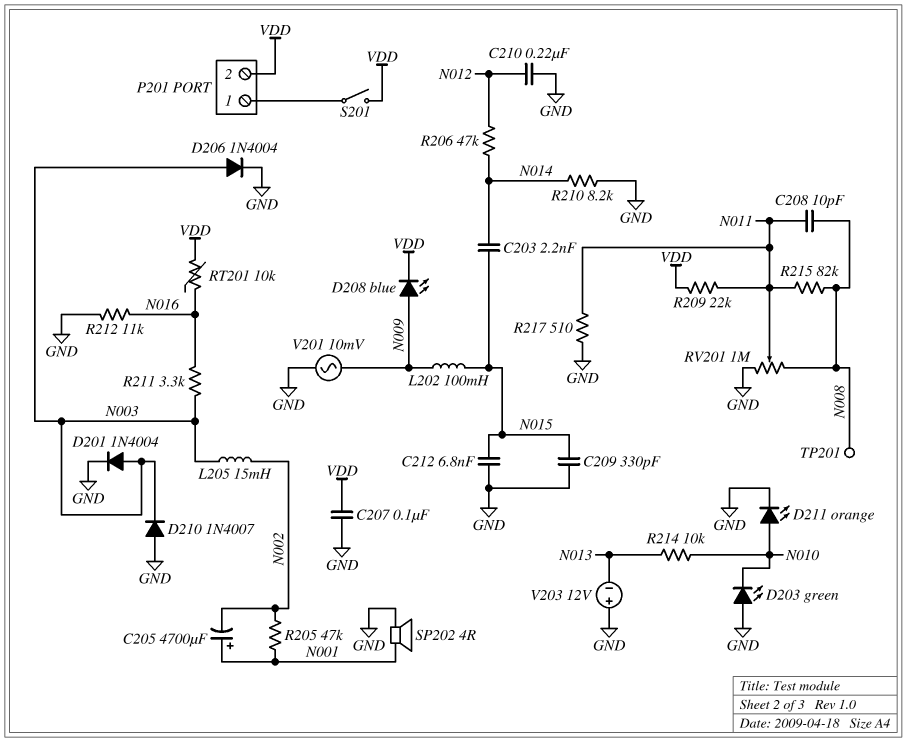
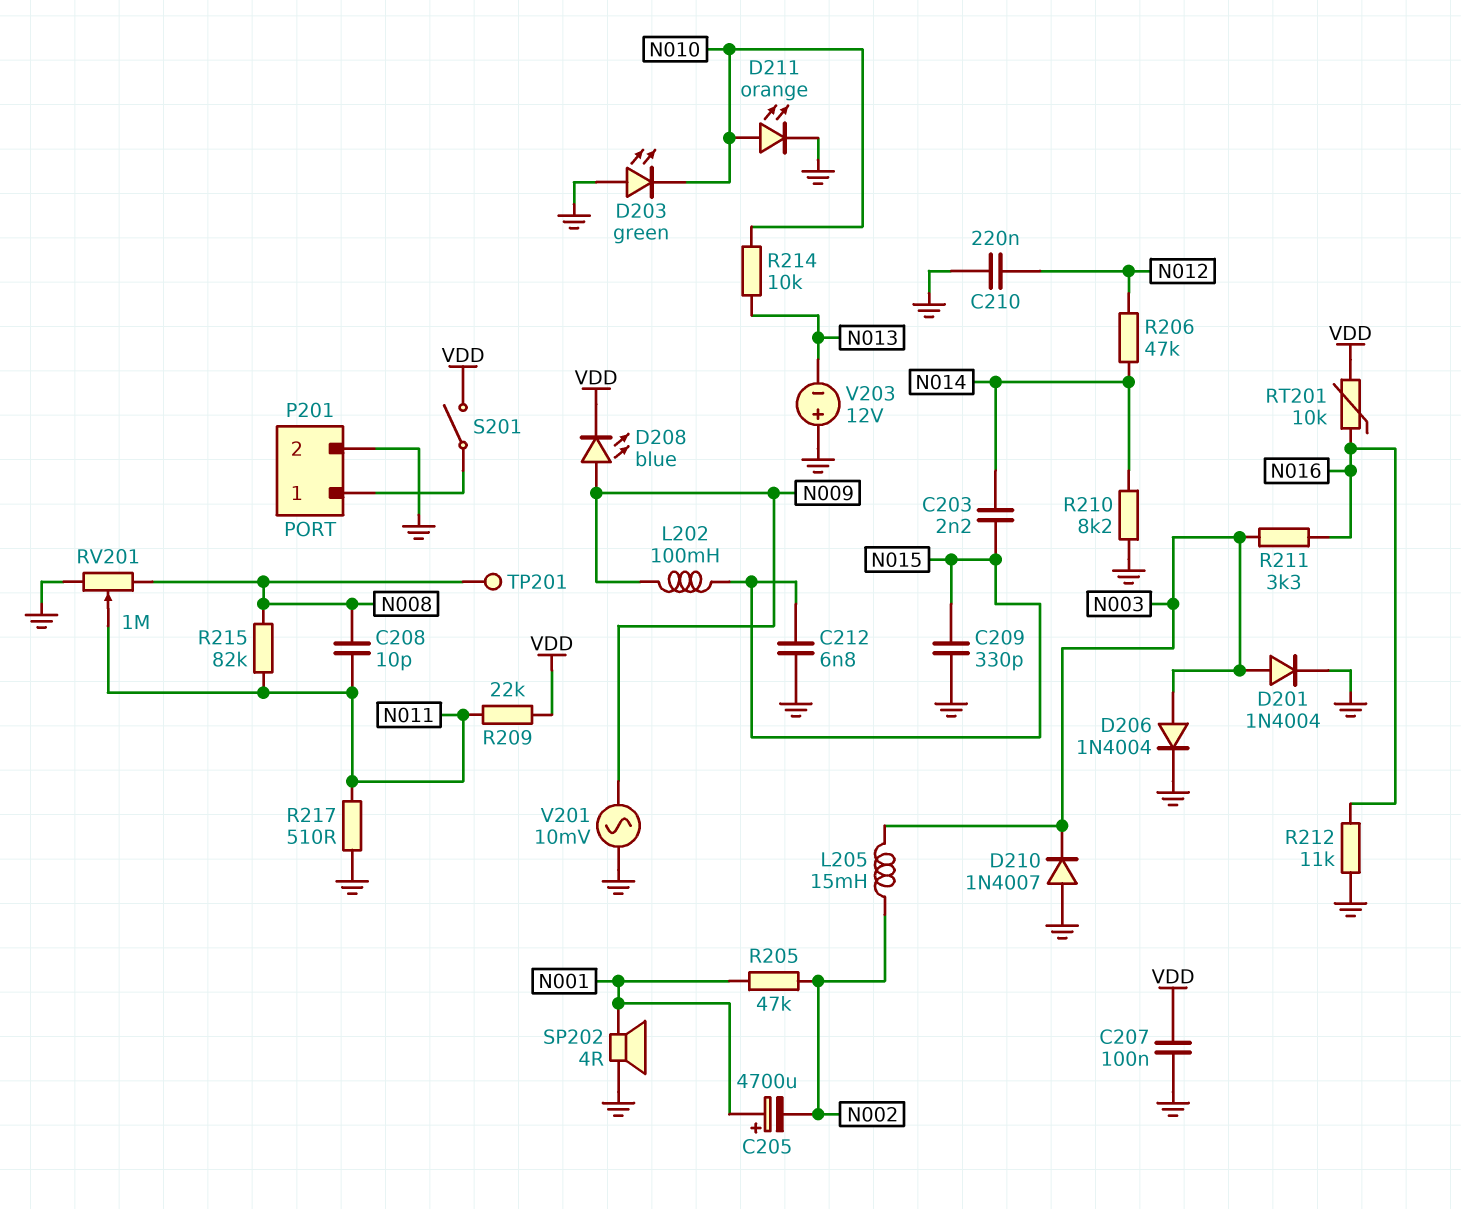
P201 pin 2: VDD -> GND

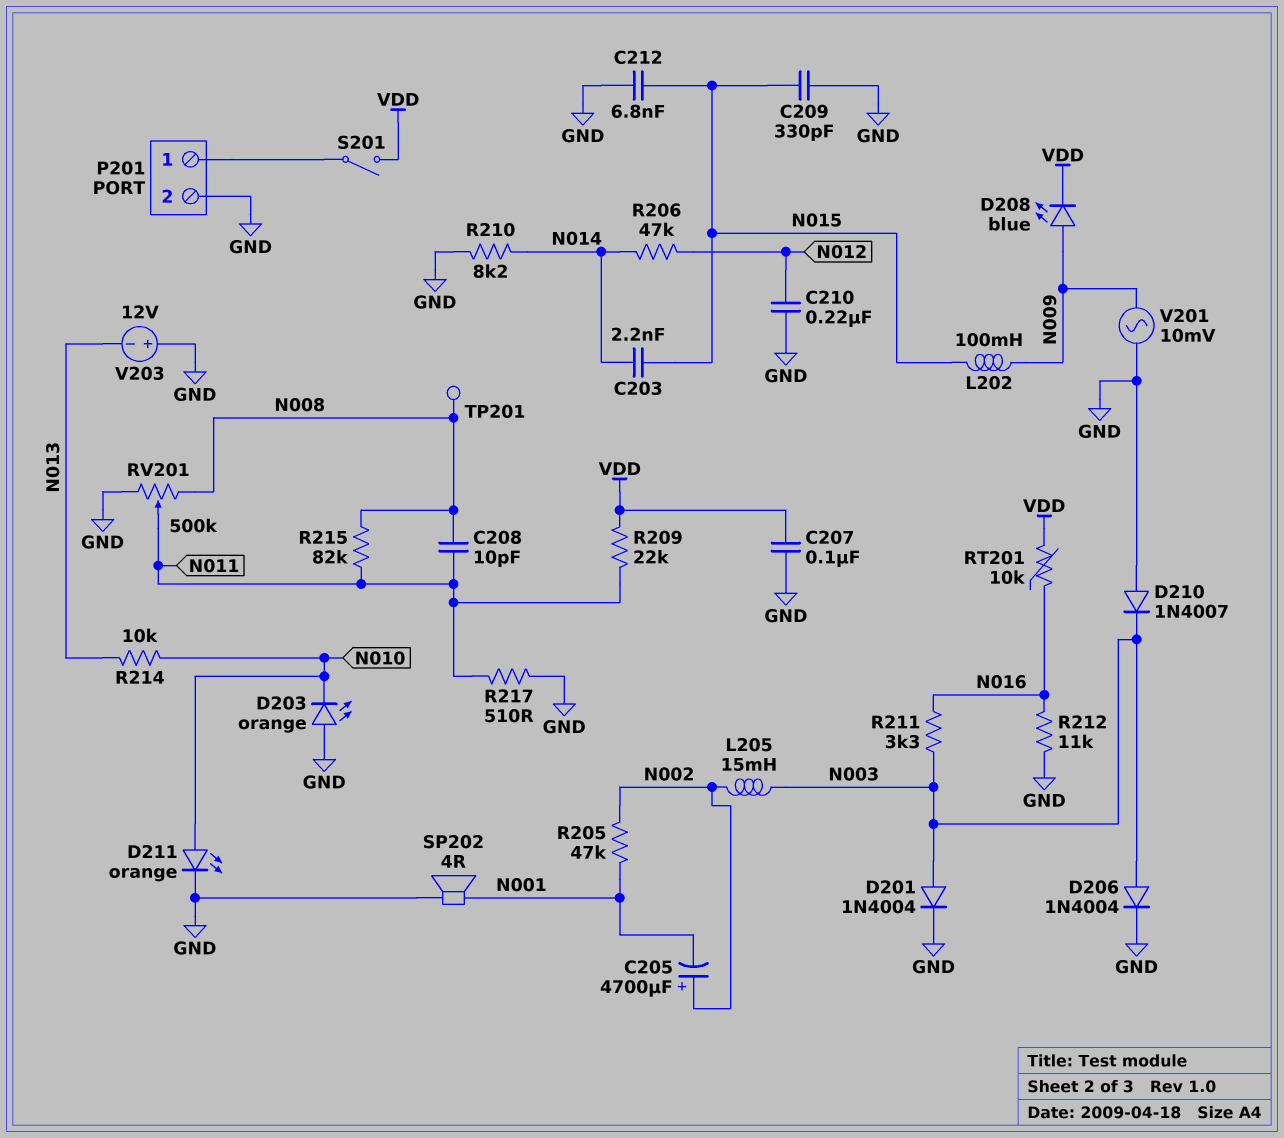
C205: 4700uF (plus N001, minus N002) -> 4700uF (plus N002, minus N001)
D203: LED green (A GND, K N010) -> LED orange (A GND, K N010)
RV201: 1M (GND, N008, wiper N011) -> 500k (GND, N008, wiper N011)

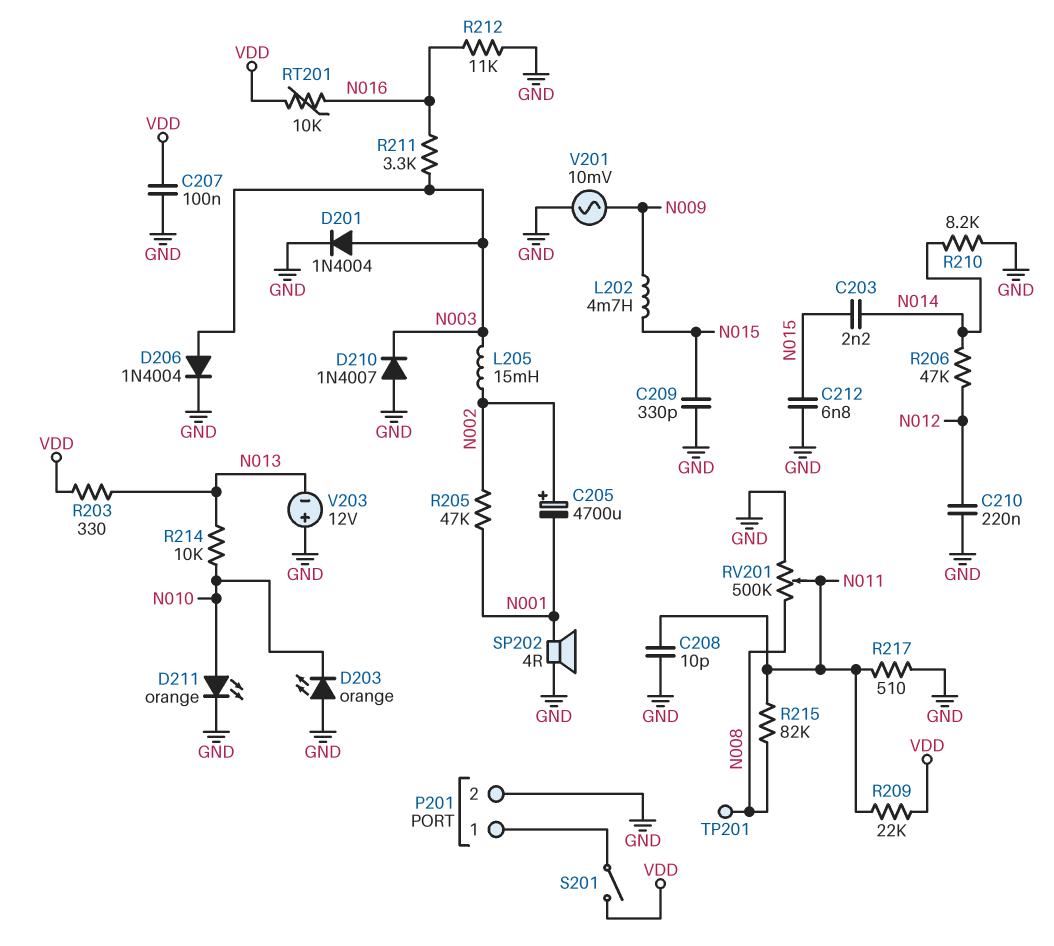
C208: 10pF (N008, N011) -> 10pF (GND, N011)
D208: LED blue (A N009, K VDD) -> none
L202: 100mH (N009, N015) -> 4.7mH (N009, N015)
R203: none -> 330 (N013, VDD)

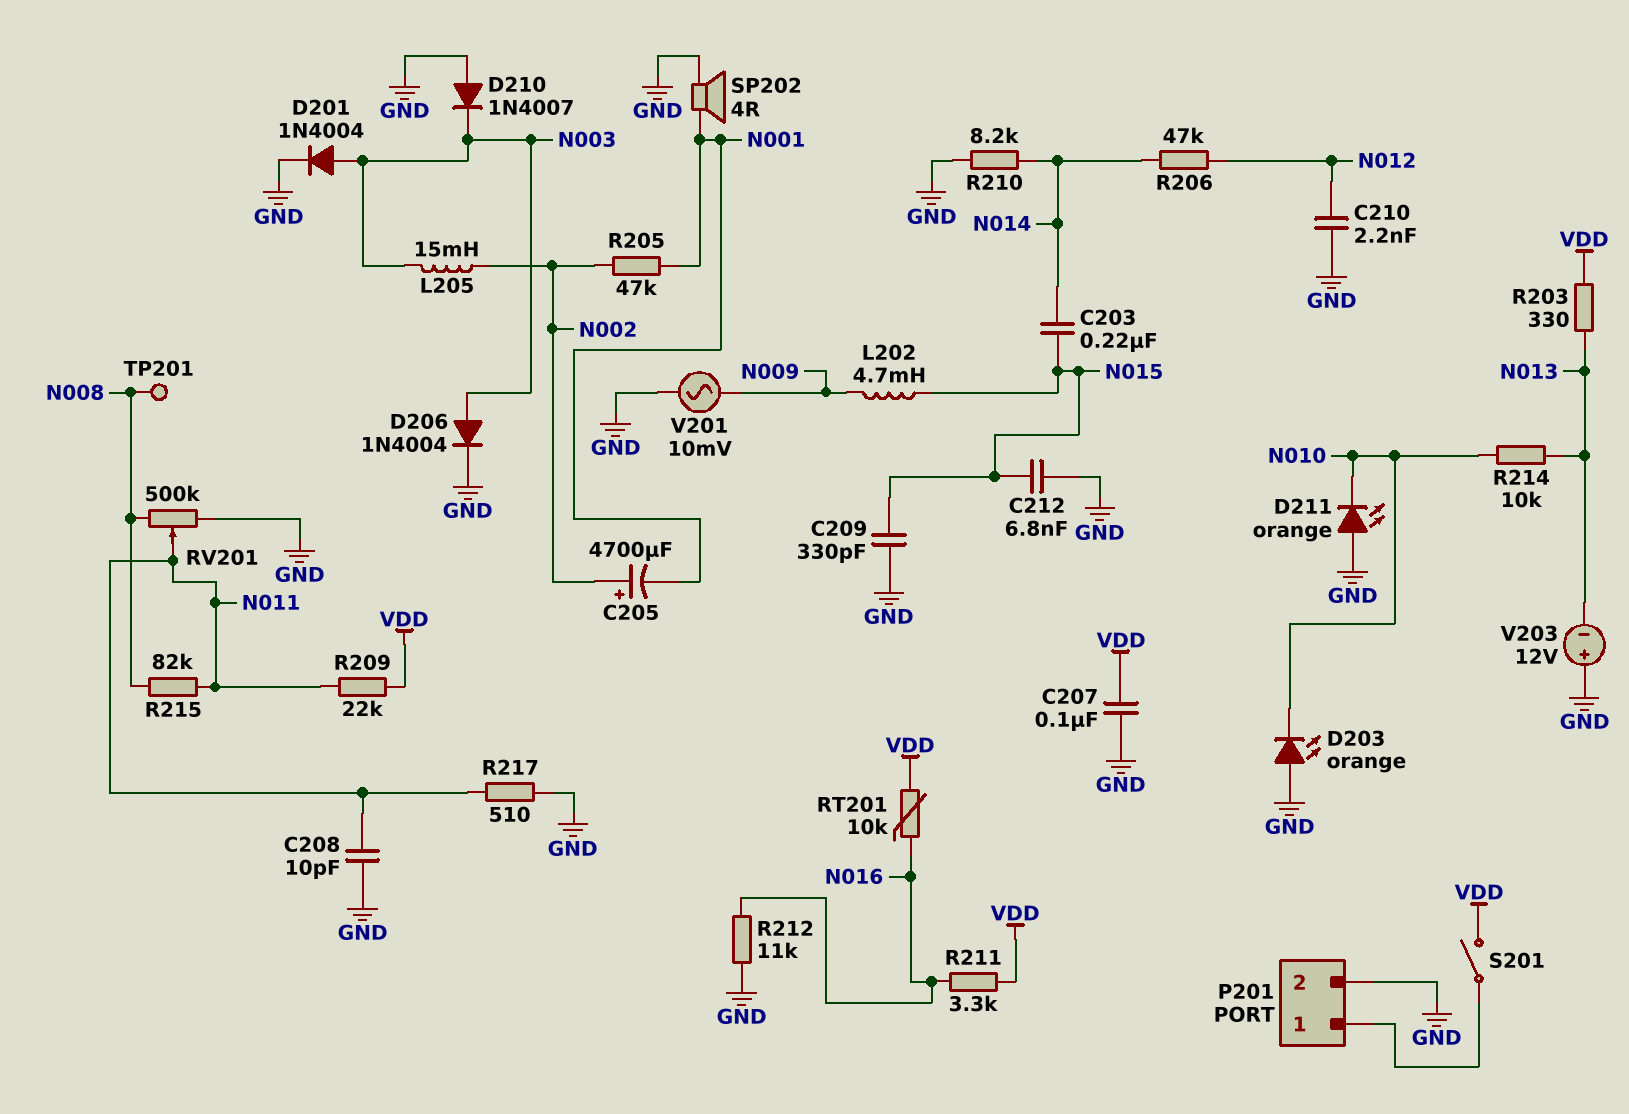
C203: 2.2nF (N014, N015) -> 220nF (N014, N015)
C210: 220nF (GND, N012) -> 2.2nF (GND, N012)
D211: LED orange (A N010, K GND) -> LED orange (A GND, K N010)
R211: 3.3k (N003, N016) -> 3.3k (N016, VDD)

